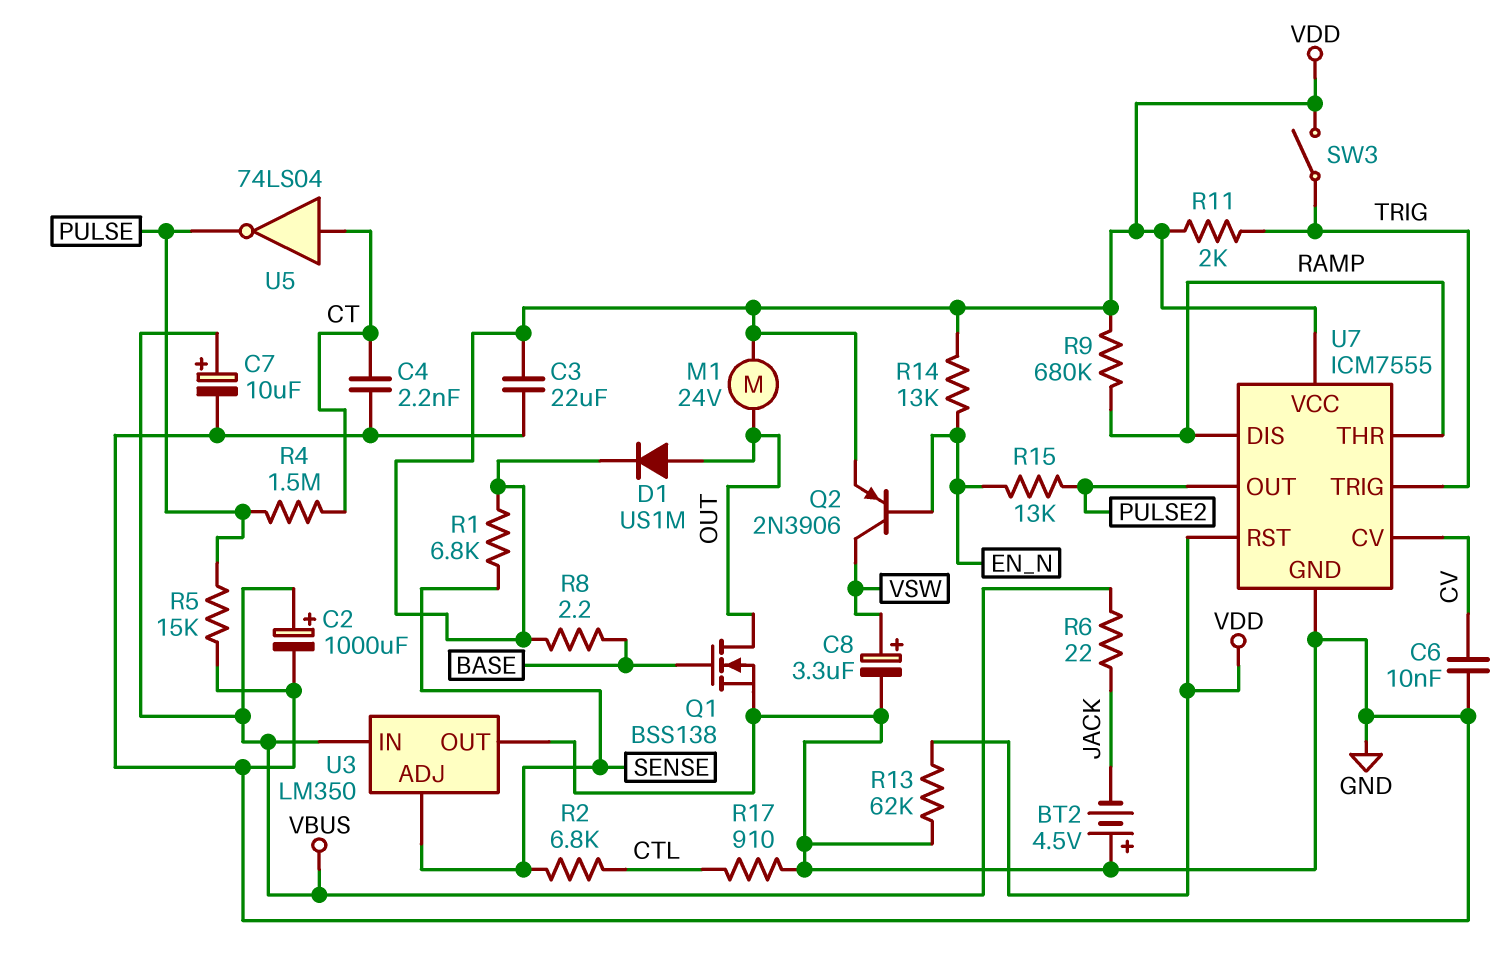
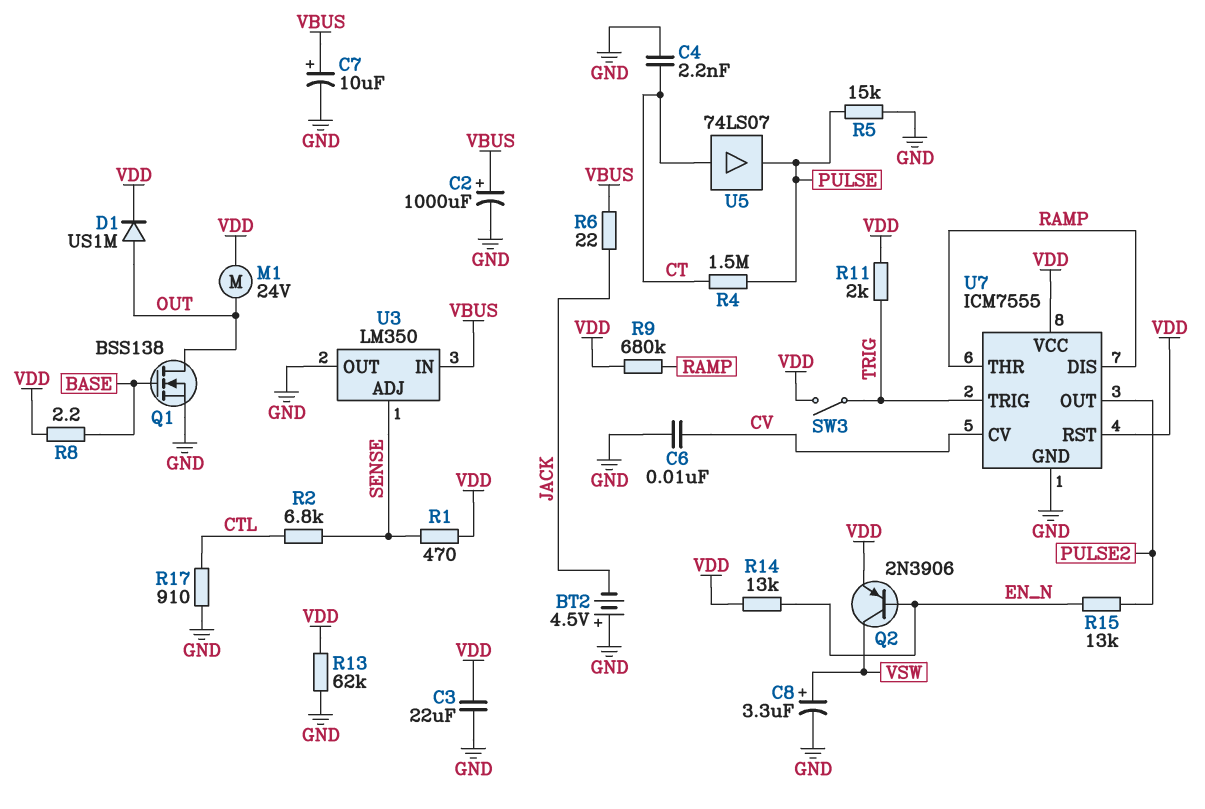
R1: 6.8k (SENSE, VDD) -> 470 (SENSE, VDD)
U5: NOT 74LS04 (in CT, out PULSE) -> buffer 74LS07 (in CT, out PULSE)

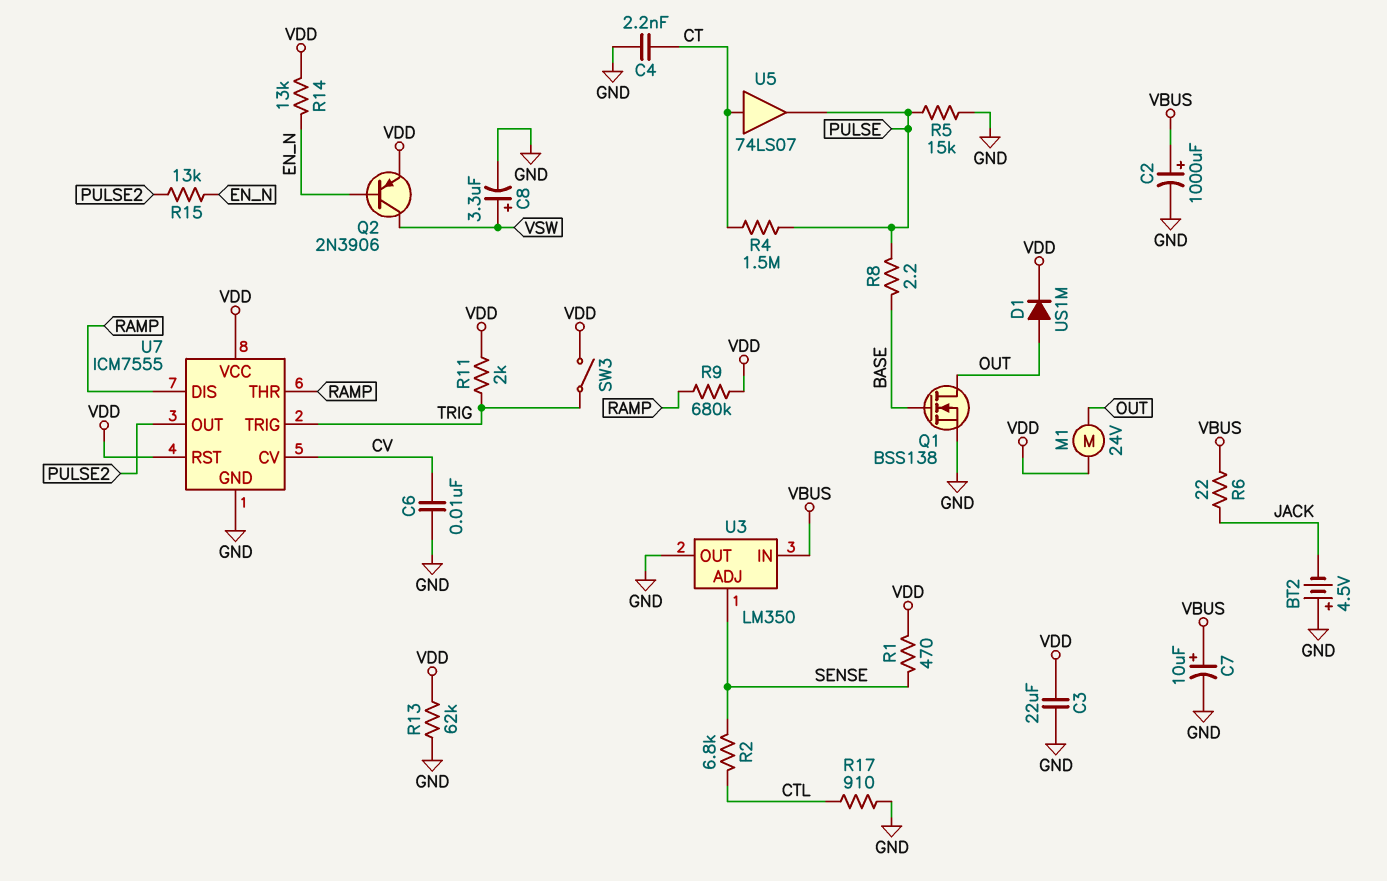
R8: 2.2 (BASE, VDD) -> 2.2 (BASE, PULSE)

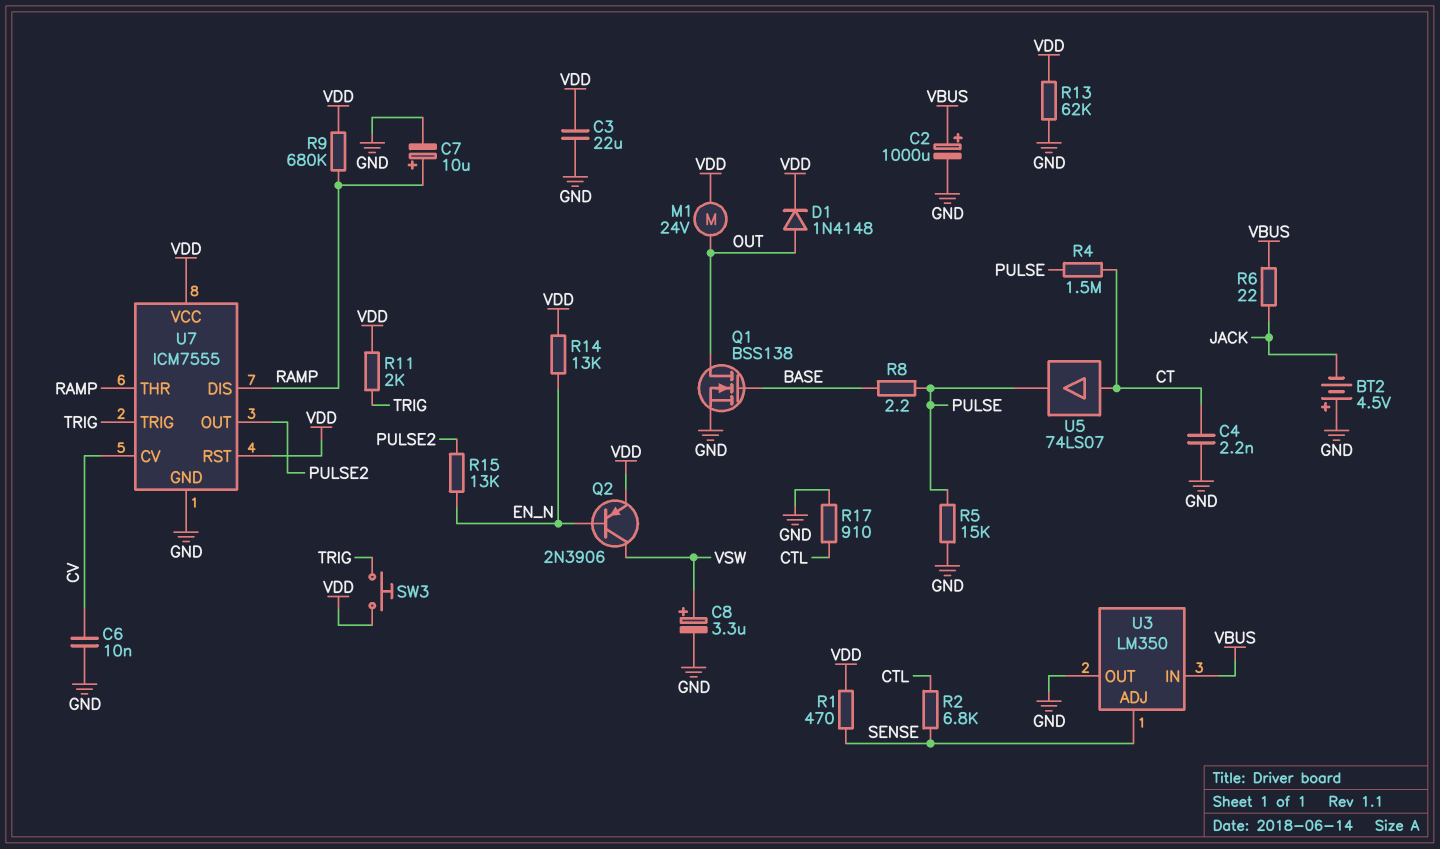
C7: 10uF (plus VBUS, minus GND) -> 10uF (plus RAMP, minus GND)
D1: diode US1M (A OUT, K VDD) -> diode 1N4148 (A OUT, K VDD)
SW3: switch (TRIG, VDD) -> button (TRIG, VDD)

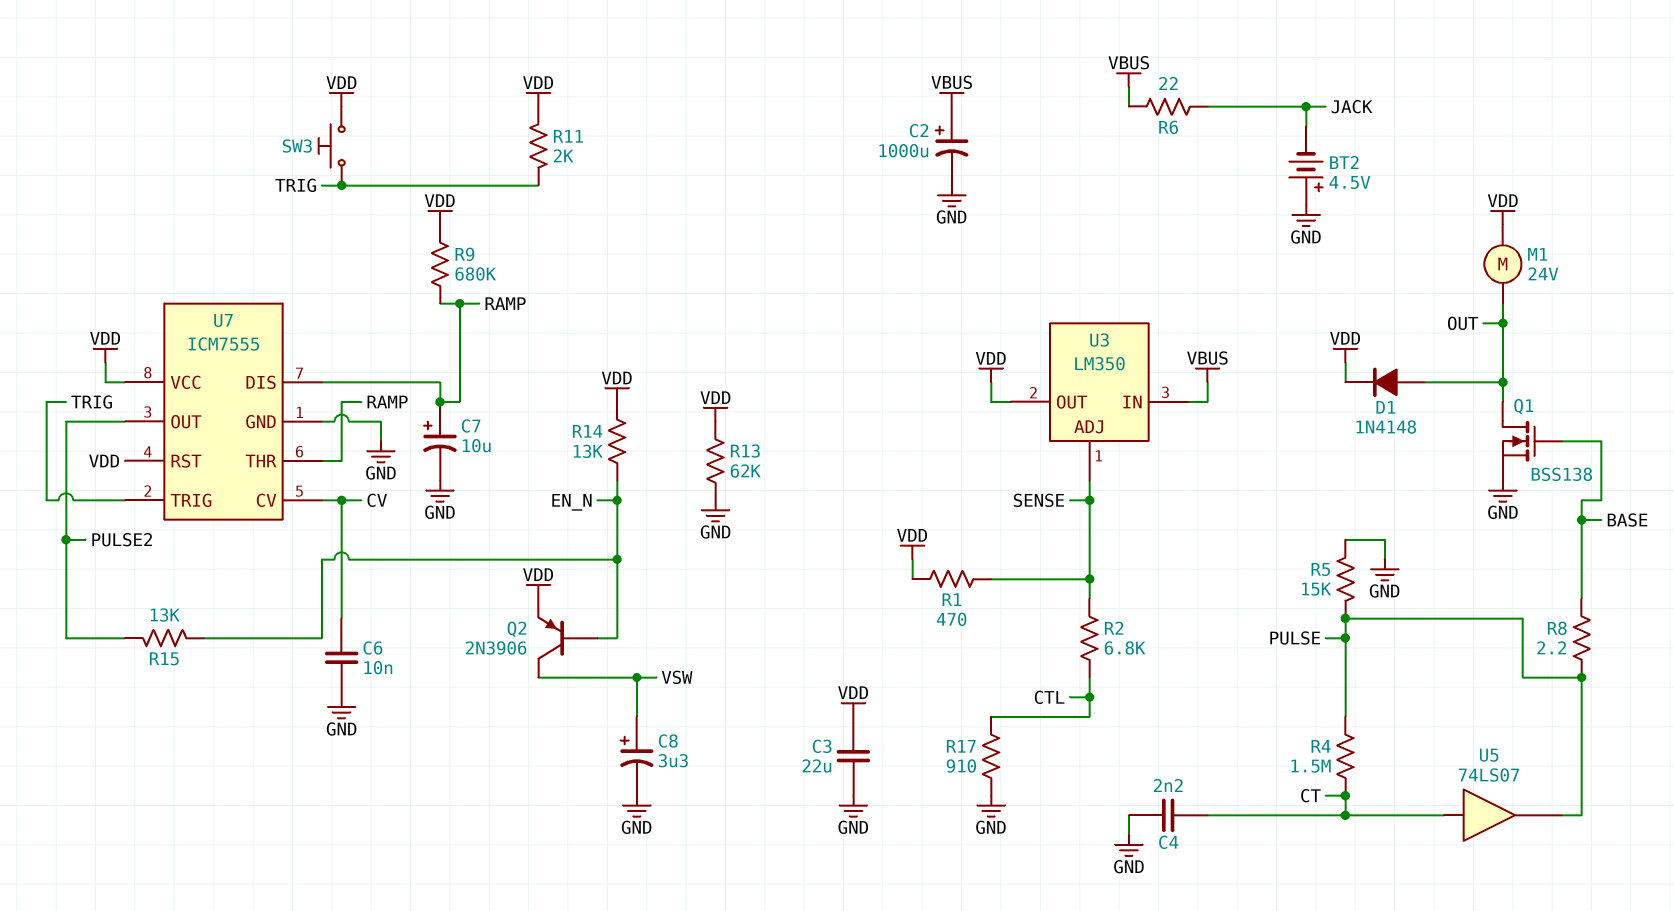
U3 pin OUT: GND -> VDD

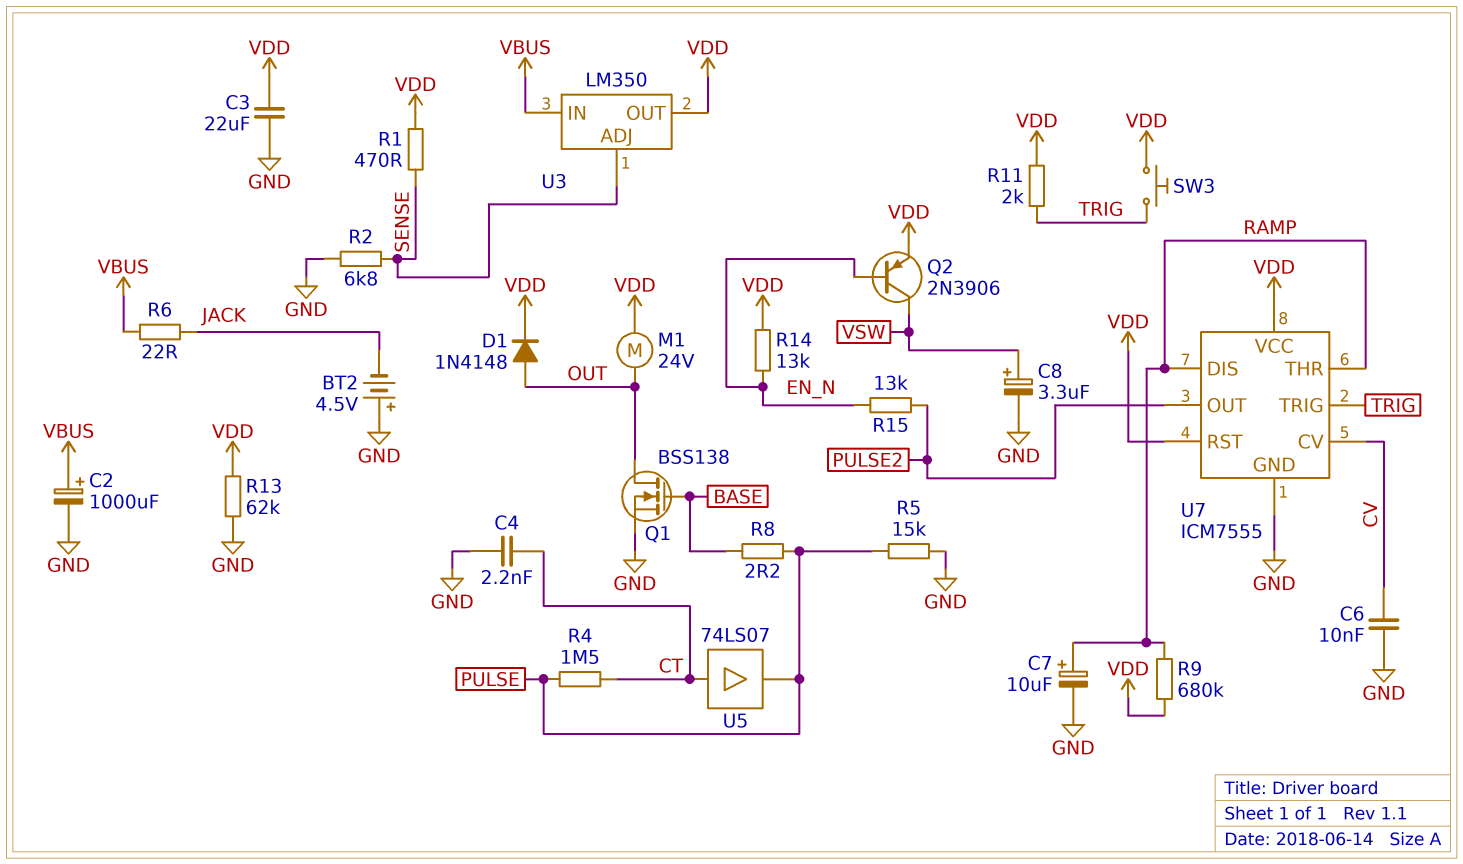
R2: 6.8k (CTL, SENSE) -> 6.8k (GND, SENSE)
R17: 910 (CTL, GND) -> none

